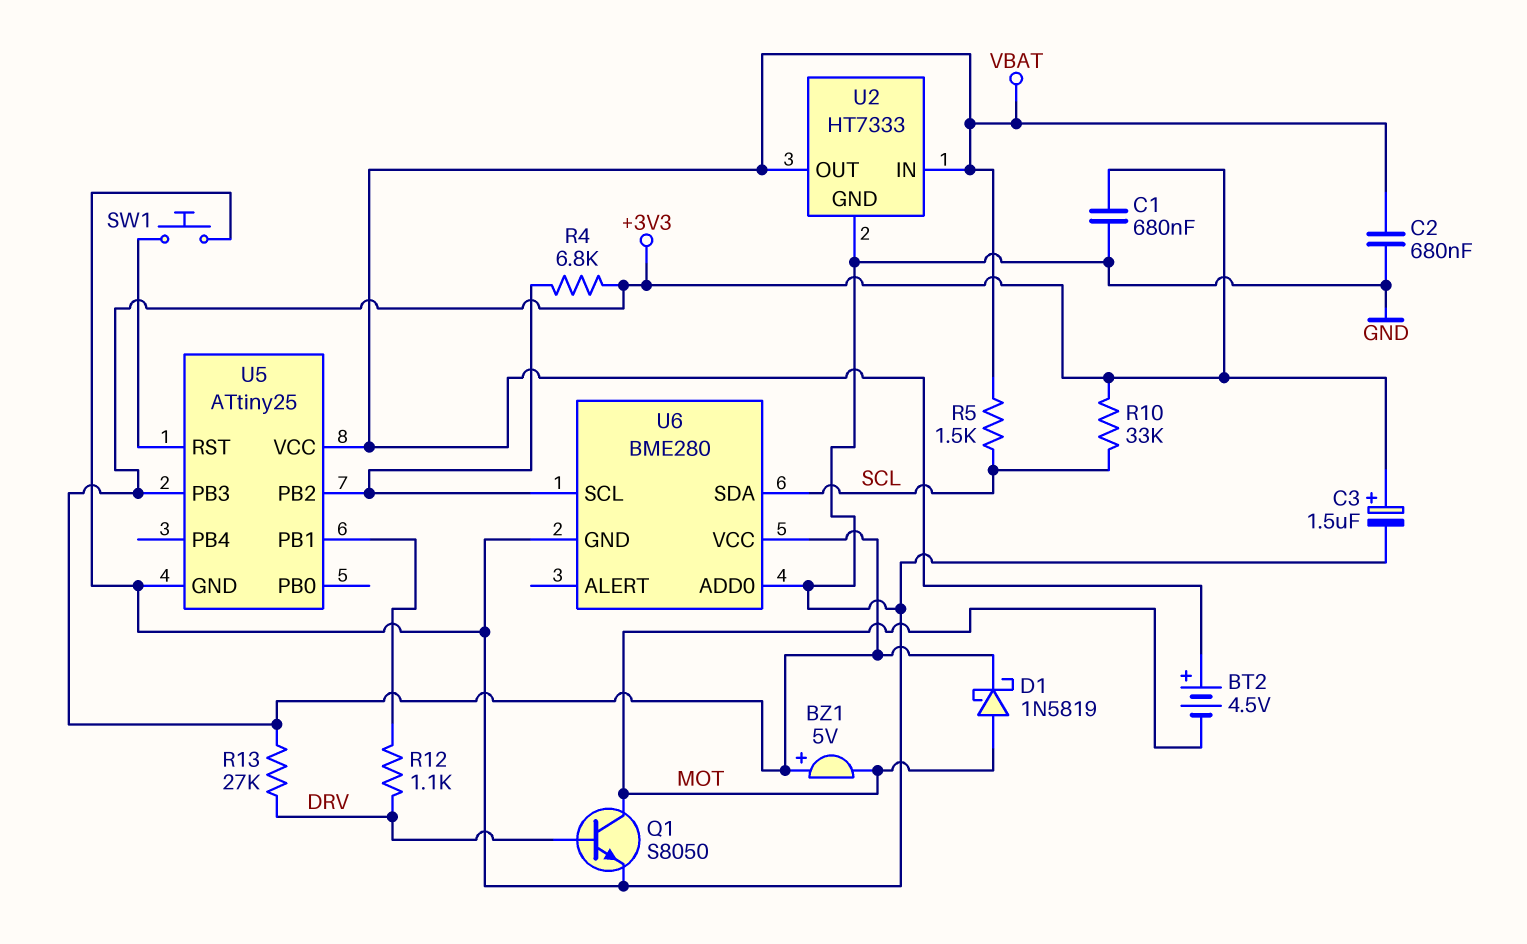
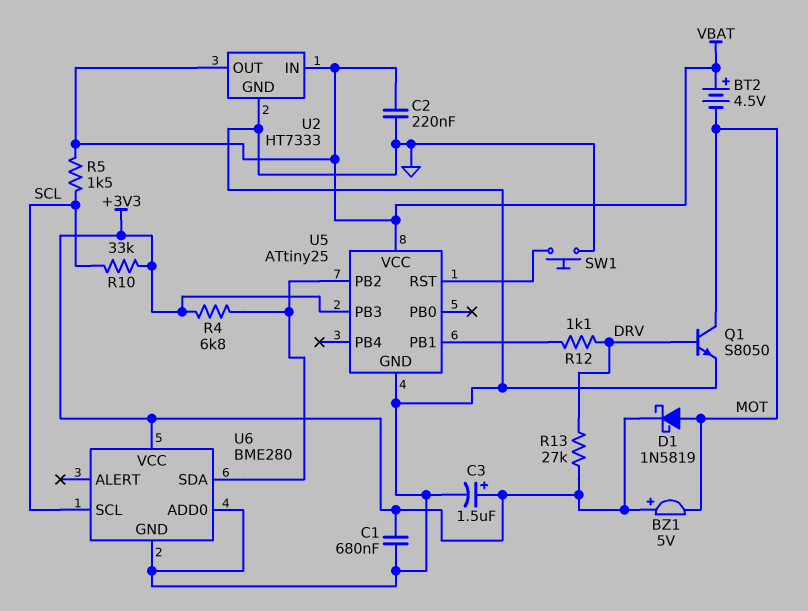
C2: 680nF (GND, VBAT) -> 220nF (GND, VBAT)
U6 pin SCL: U5/PB2 -> SCL
U6 pin SDA: SCL -> U5/PB2

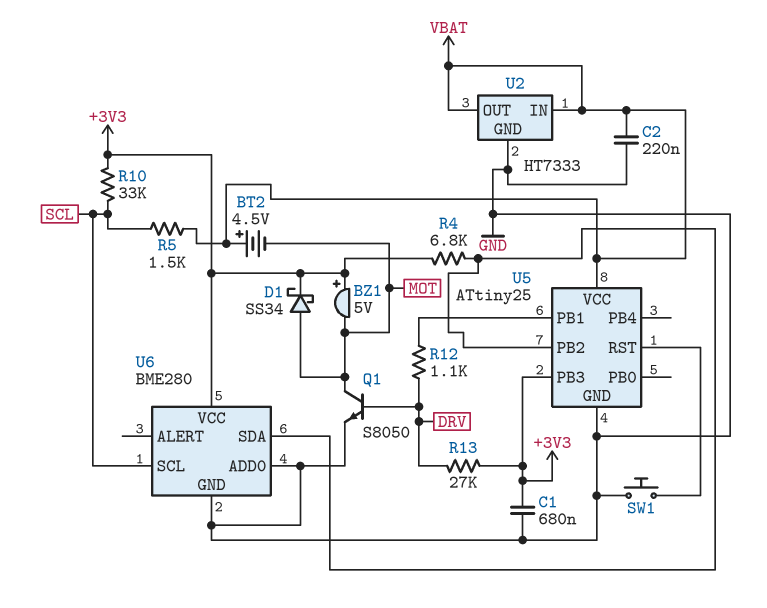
C3: 1.5uF (plus +3V3, minus GND) -> none
D1: schottky 1N5819 (A MOT, K +3V3) -> schottky SS34 (A MOT, K +3V3)

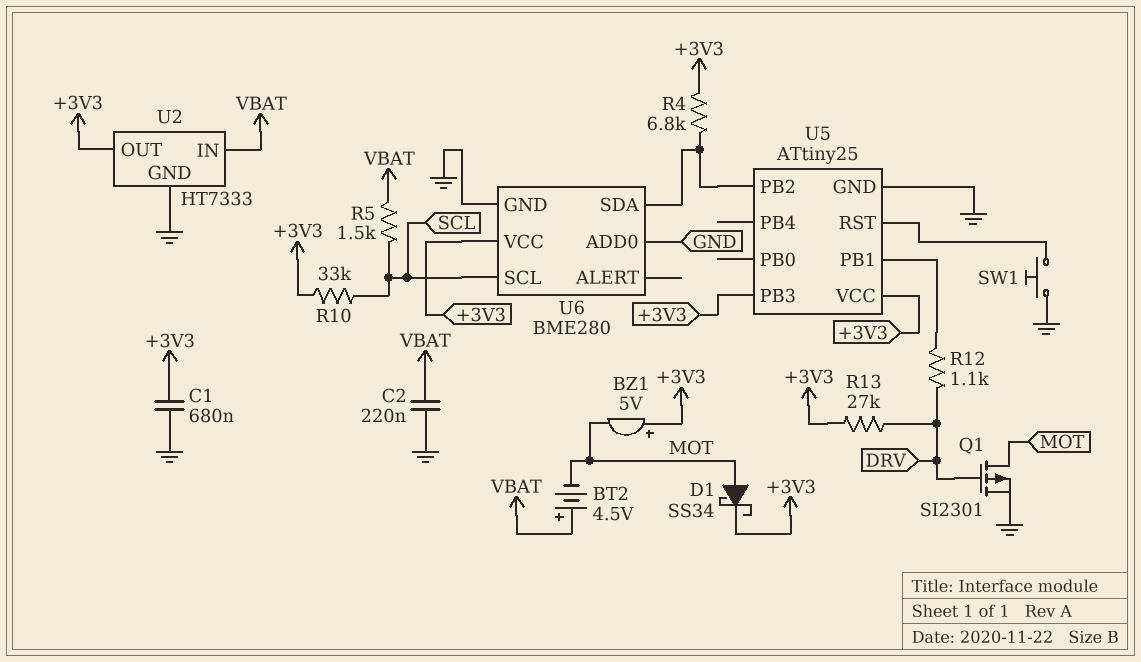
Q1: NPN S8050 (B DRV, C MOT, E GND) -> PMOS SI2301 (G DRV, D MOT, S GND)
U2 pin OUT: VBAT -> +3V3
U5 pin VCC: VBAT -> +3V3

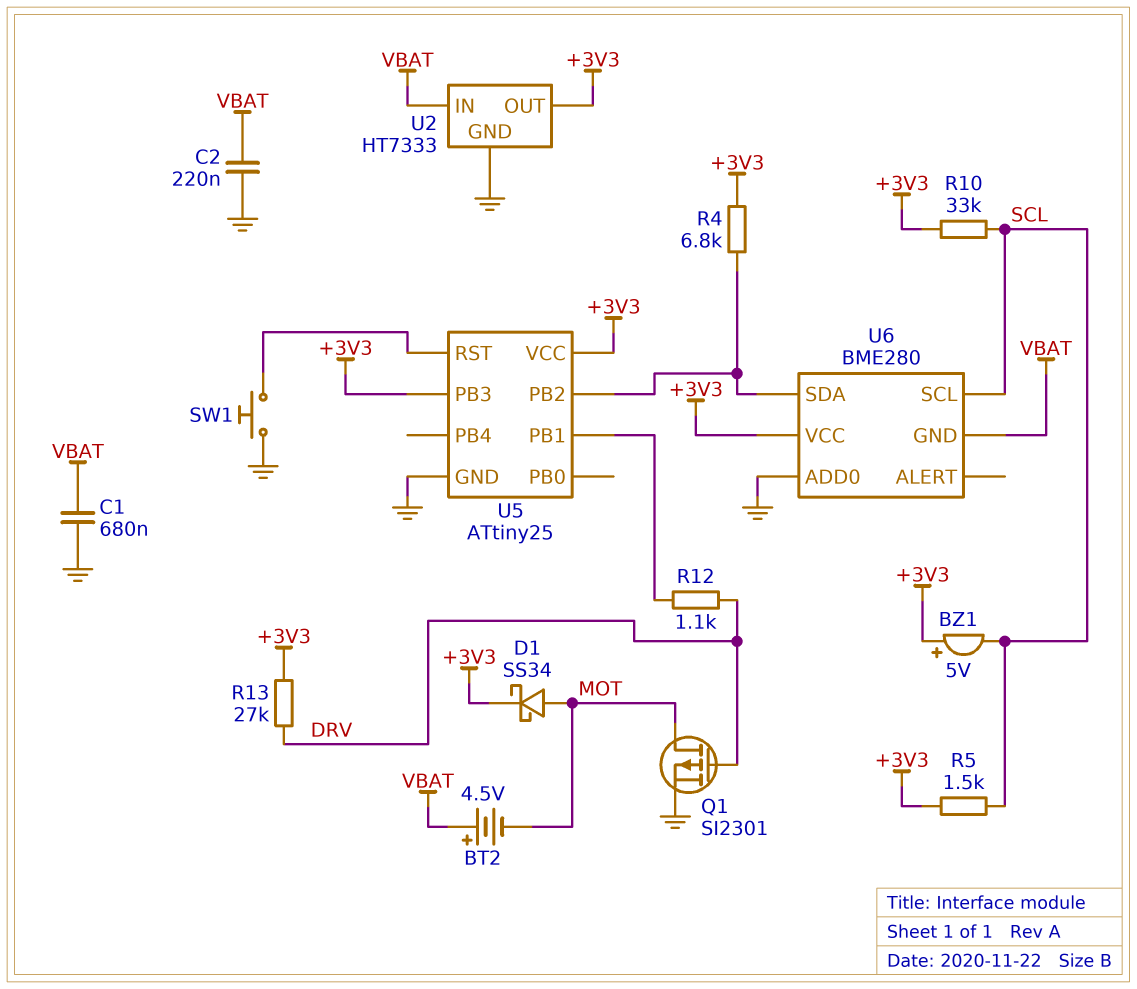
BZ1: buzzer 5V (plus +3V3, minus MOT) -> buzzer 5V (plus +3V3, minus SCL)
C1: 680nF (+3V3, GND) -> 680nF (GND, VBAT)
R5: 1.5k (SCL, VBAT) -> 1.5k (+3V3, SCL)
U6 pin GND: GND -> VBAT

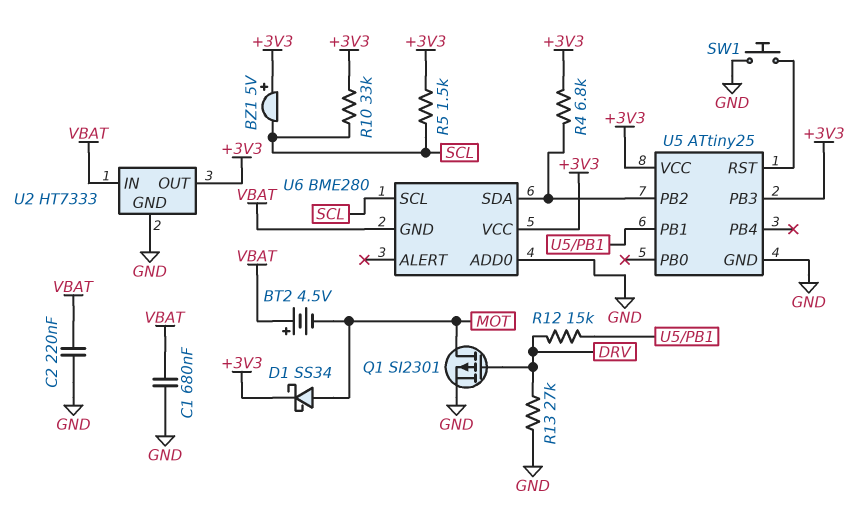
R12: 1.1k (DRV, U5/PB1) -> 15k (DRV, U5/PB1)
R13: 27k (+3V3, DRV) -> 27k (DRV, GND)

